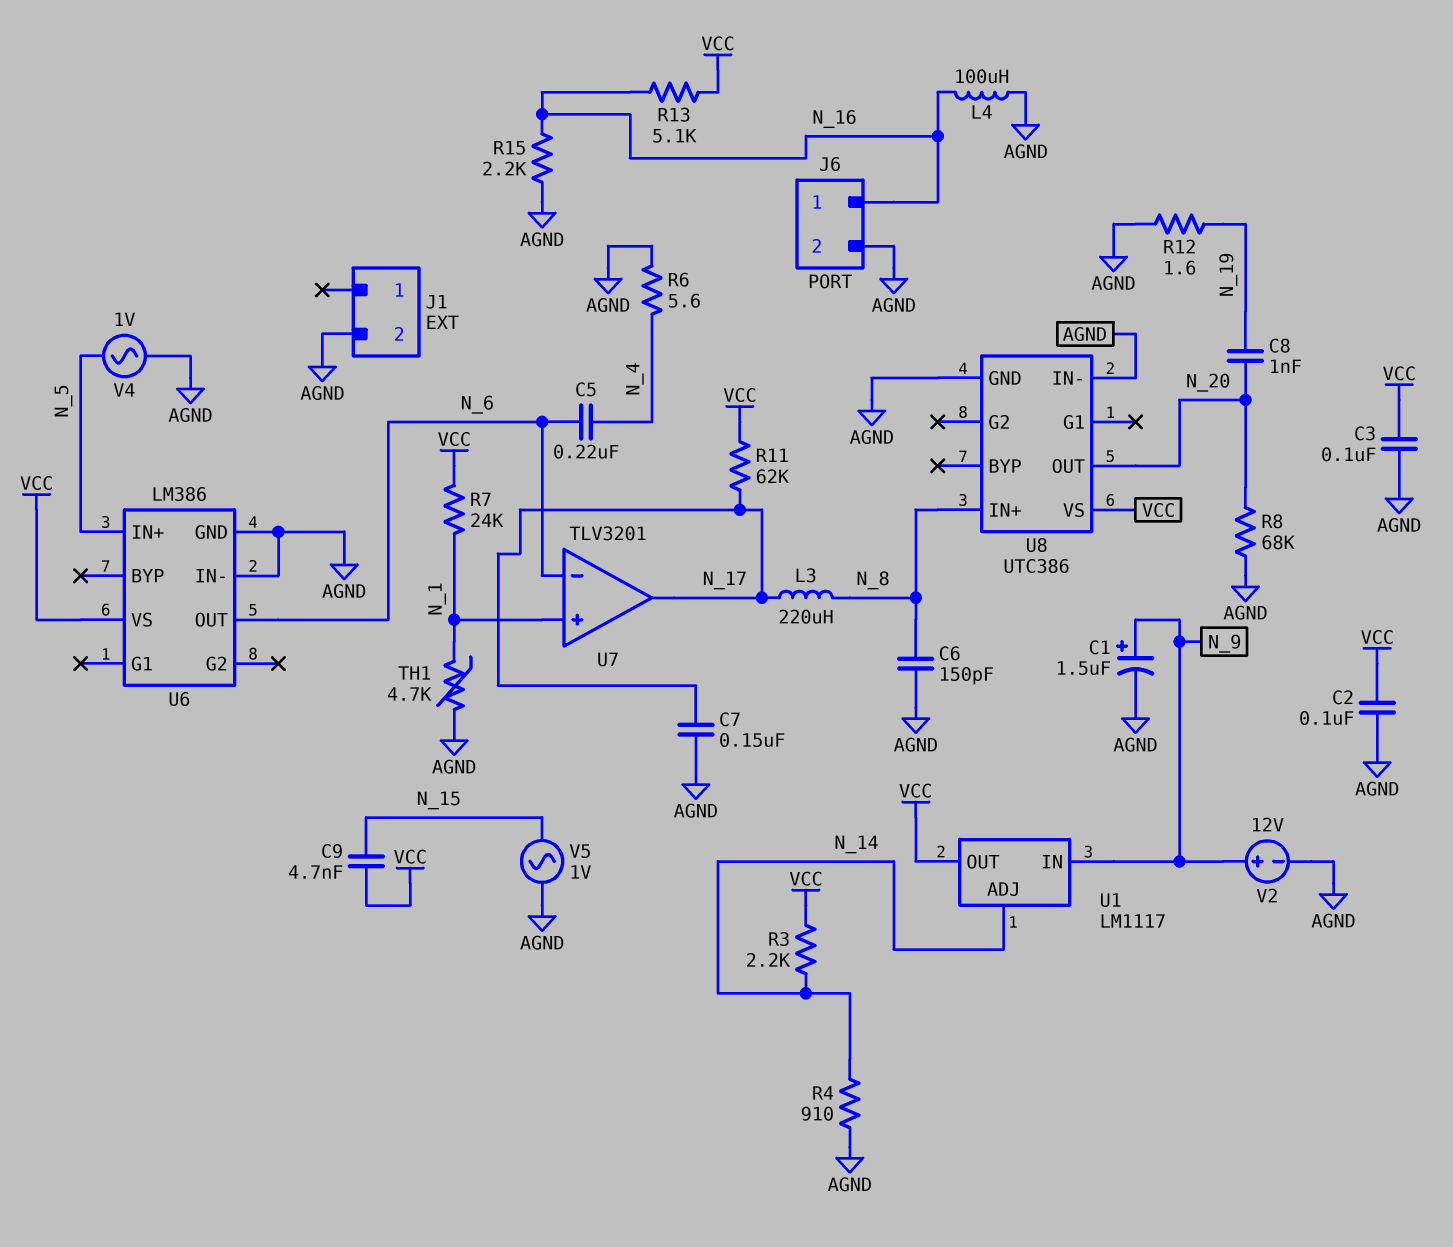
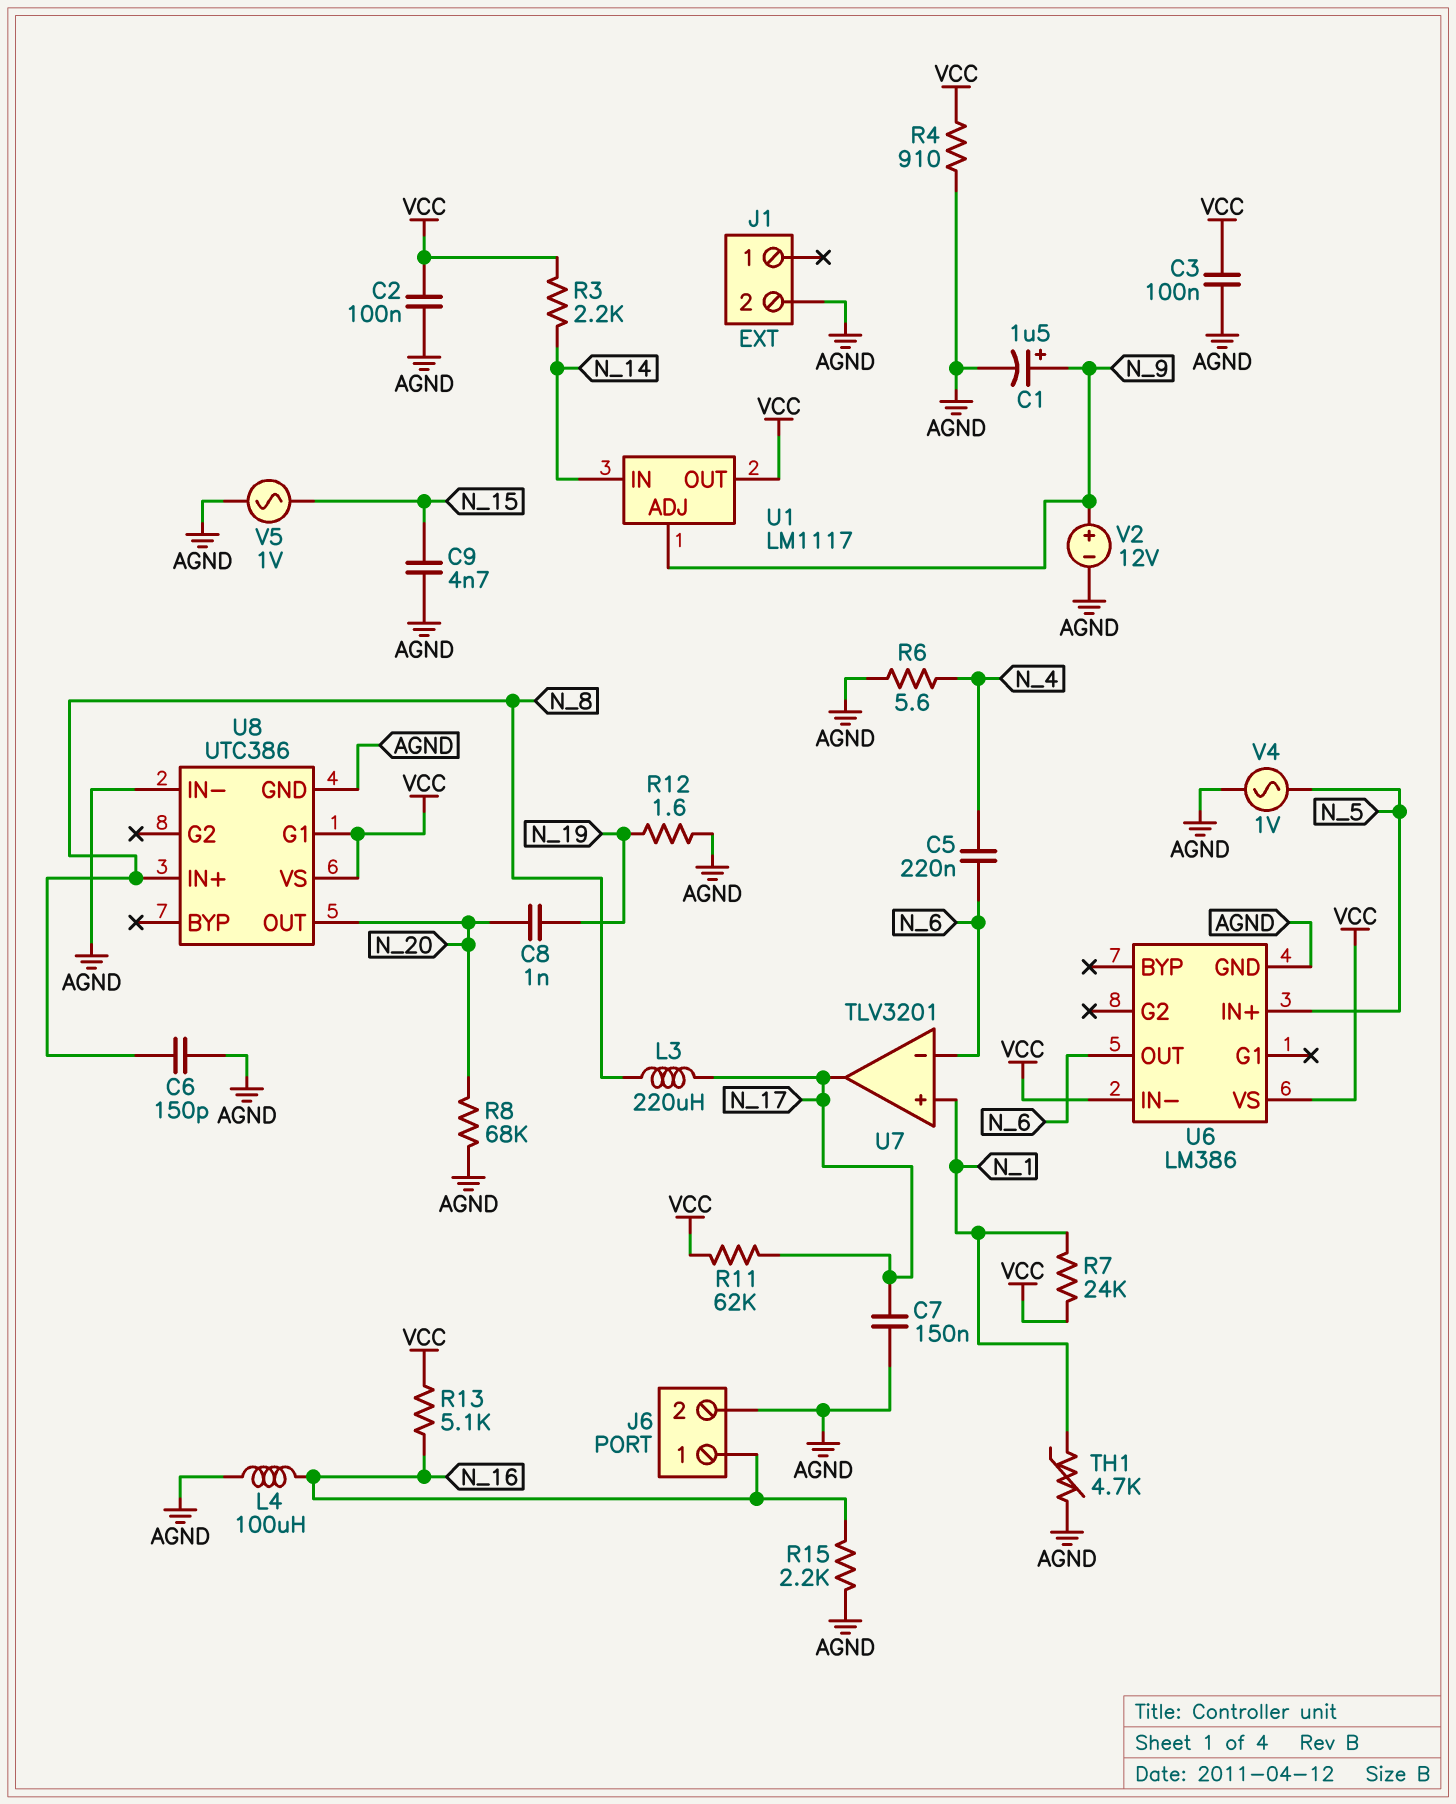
C9: 4.7nF (N_15, VCC) -> 4.7nF (AGND, N_15)
R4: 910 (AGND, N_14) -> 910 (AGND, VCC)
U1 pin ADJ: N_14 -> N_9
U1 pin IN: N_9 -> N_14
U6 pin IN-: AGND -> VCC
U8 pin G1: none -> VCC

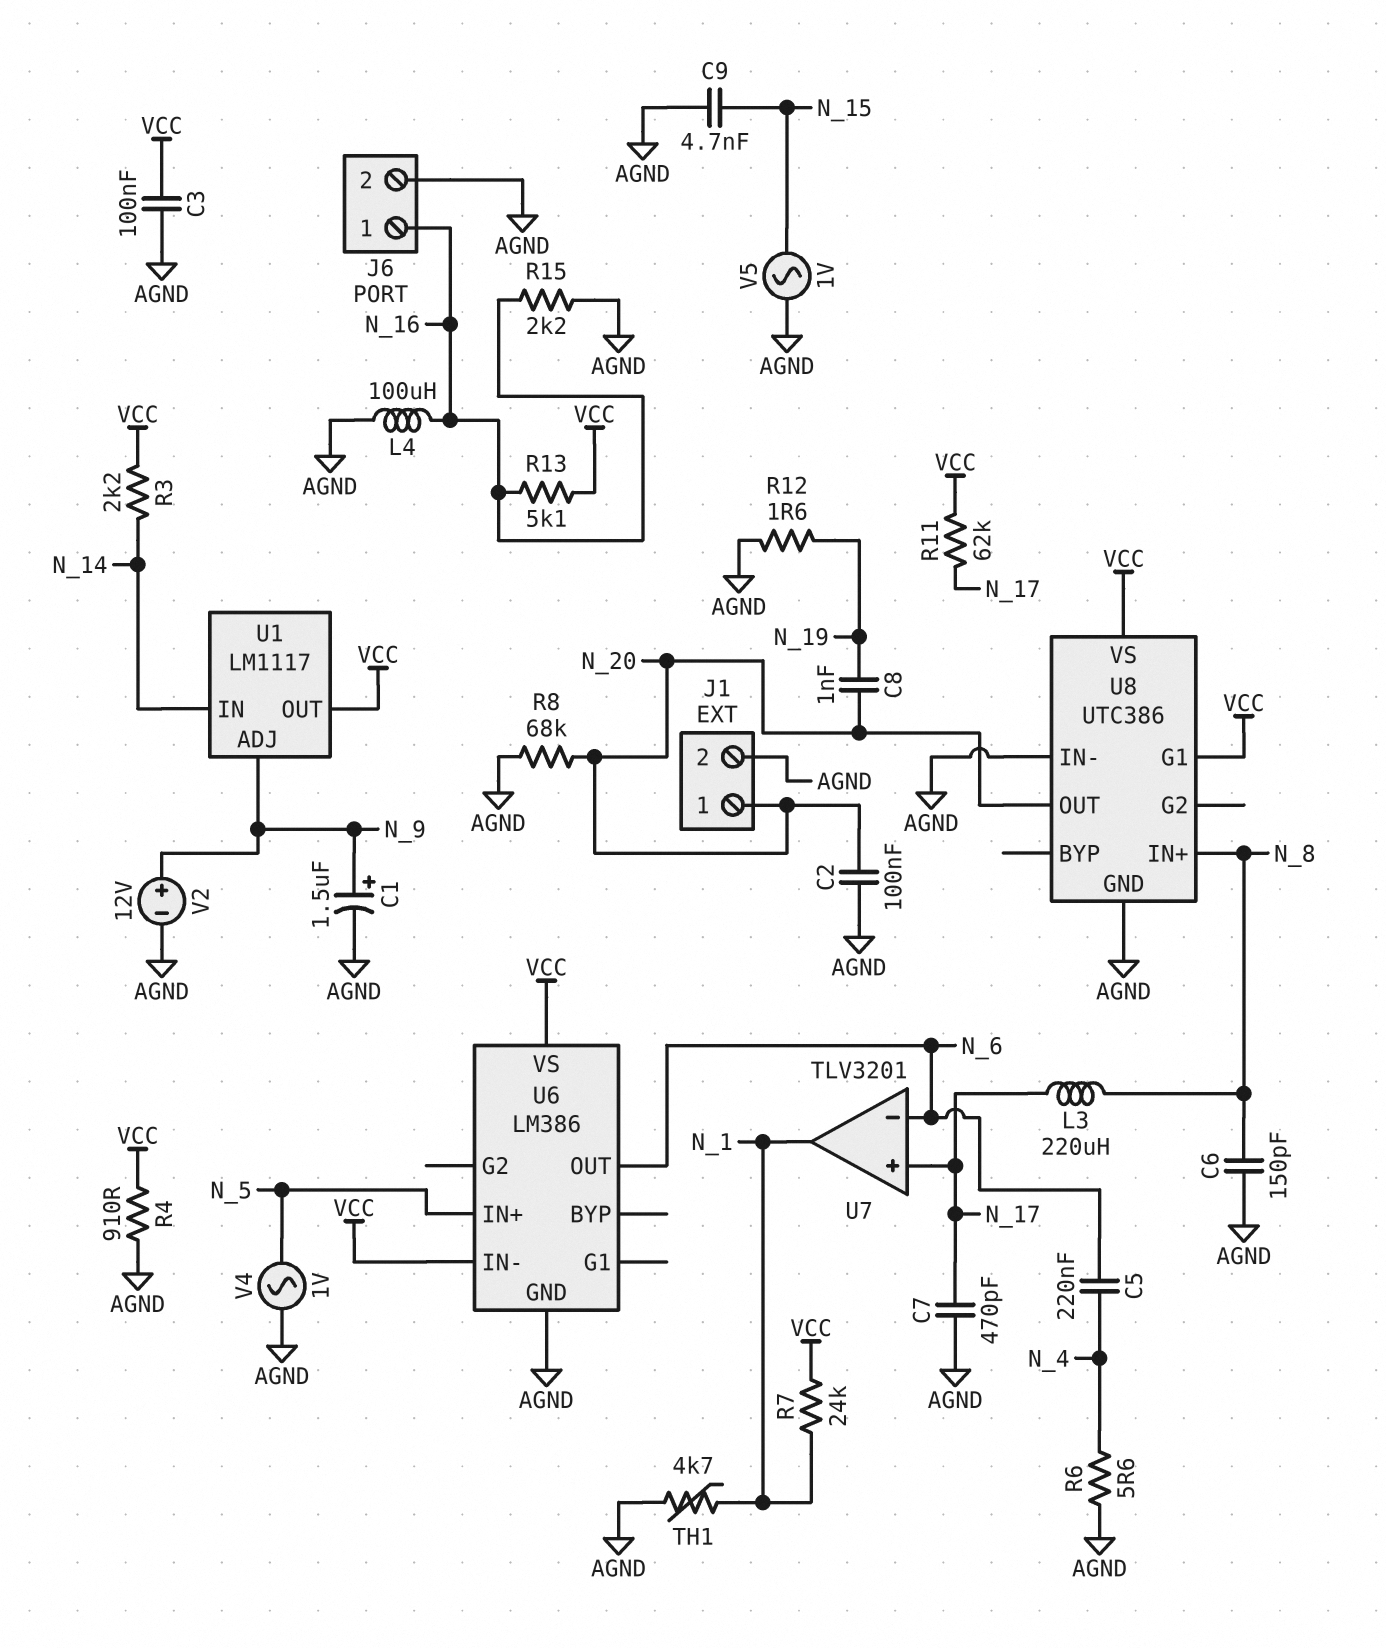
C2: 100nF (AGND, VCC) -> 100nF (AGND, N_20)
C7: 150nF (AGND, N_17) -> 470pF (AGND, N_17)
J1 pin 1: none -> N_20
U7 pin in+: N_1 -> N_17
U7 pin out: N_17 -> N_1

